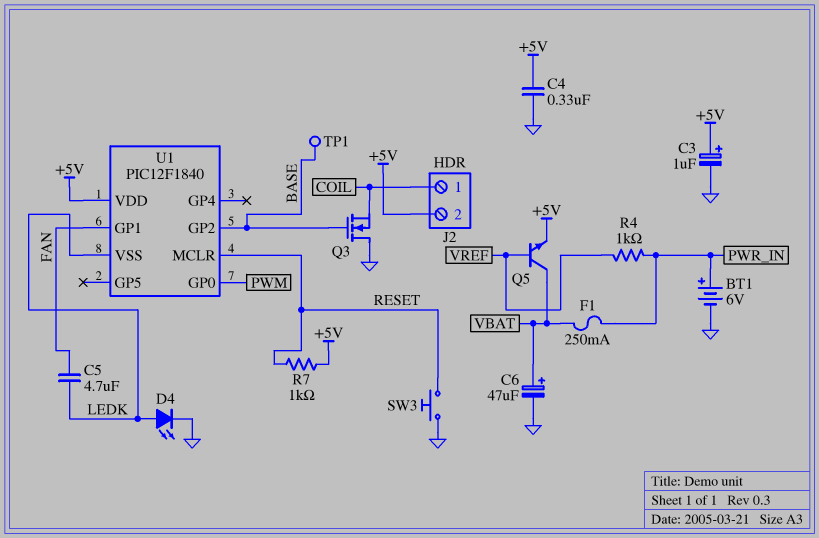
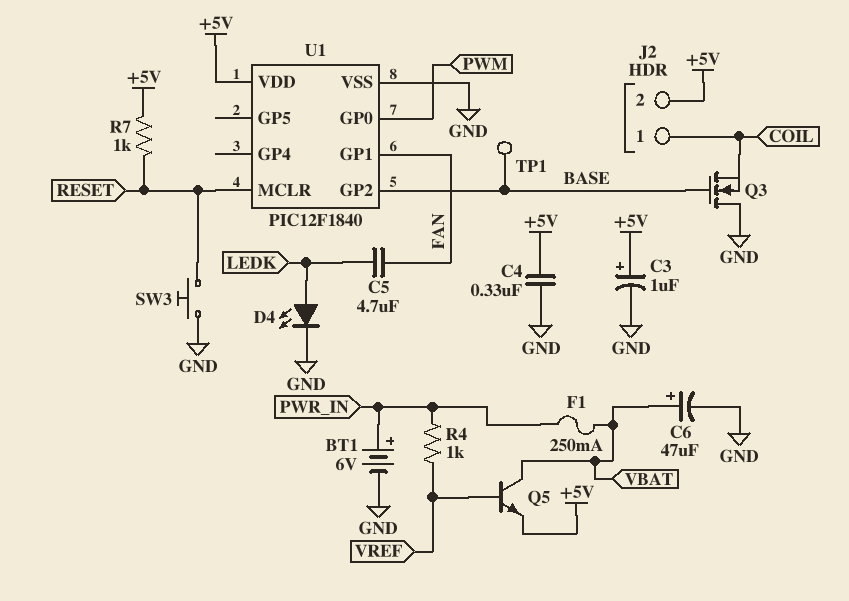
U1 pin VSS: LEDK -> GND

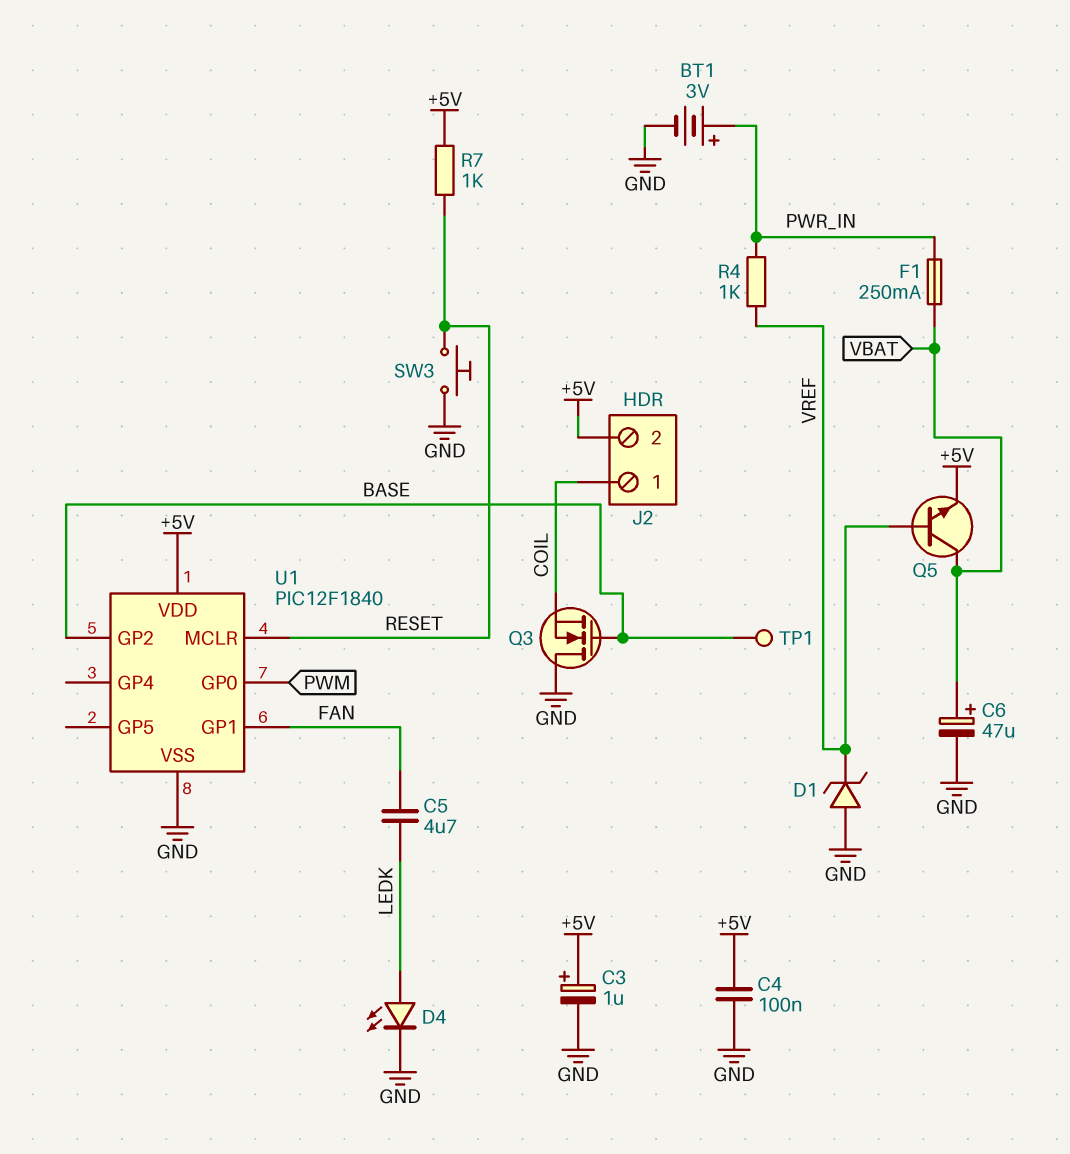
BT1: 6V (plus PWR_IN, minus GND) -> 3V (plus PWR_IN, minus GND)
C4: 330nF (+5V, GND) -> 100nF (+5V, GND)
D1: none -> zener (A GND, K VREF)

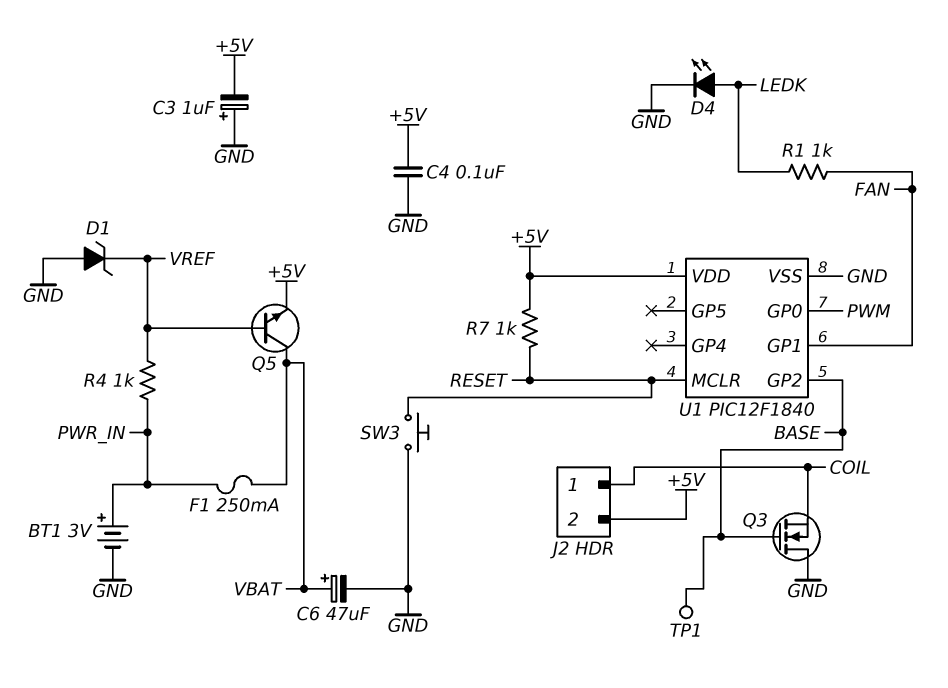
C3: 1uF (plus +5V, minus GND) -> 1uF (plus GND, minus +5V)
C5: 4.7uF (FAN, LEDK) -> none
R1: none -> 1k (FAN, LEDK)

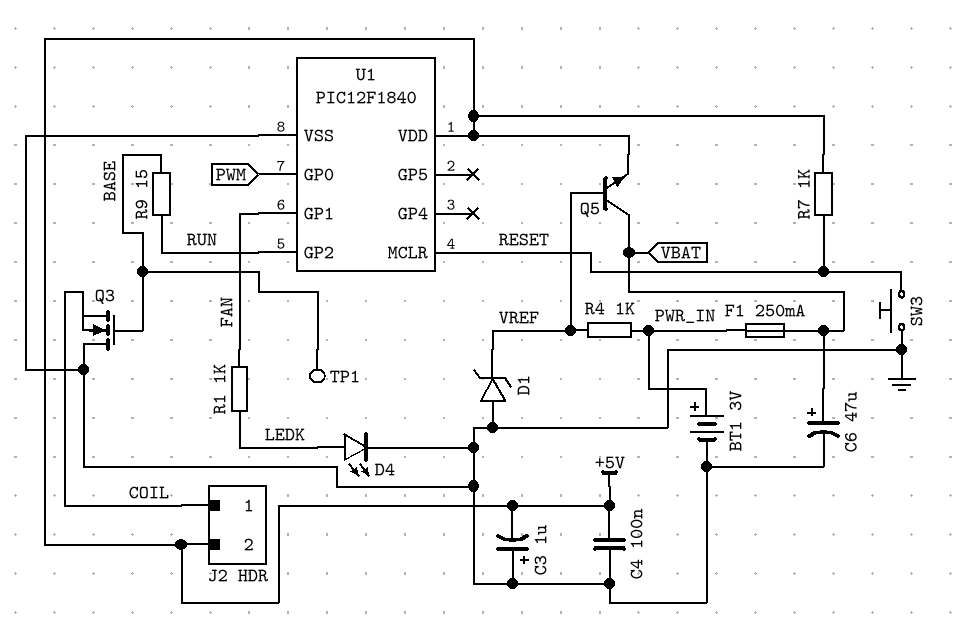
R9: none -> 15 (BASE, RUN)
U1 pin GP2: BASE -> RUN

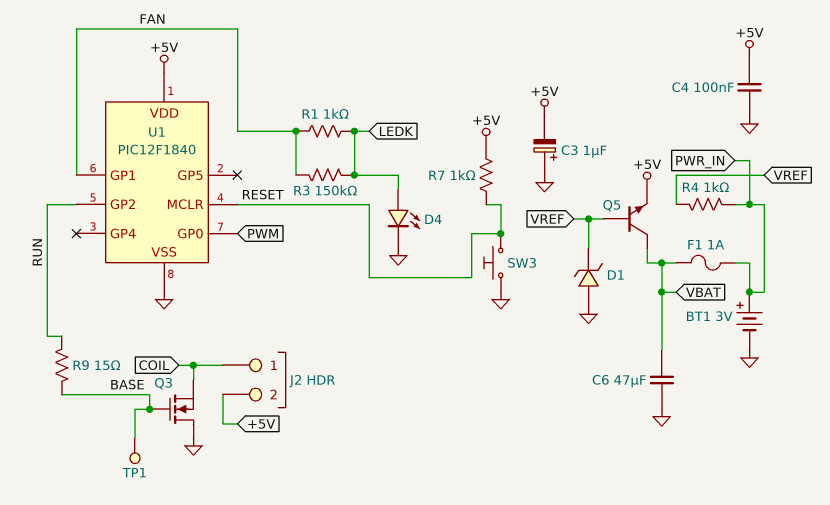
C6: 47uF (plus VBAT, minus GND) -> 47uF (GND, VBAT)
F1: 250mA (PWR_IN, VBAT) -> 1A (PWR_IN, VBAT)
R3: none -> 150k (FAN, LEDK)

